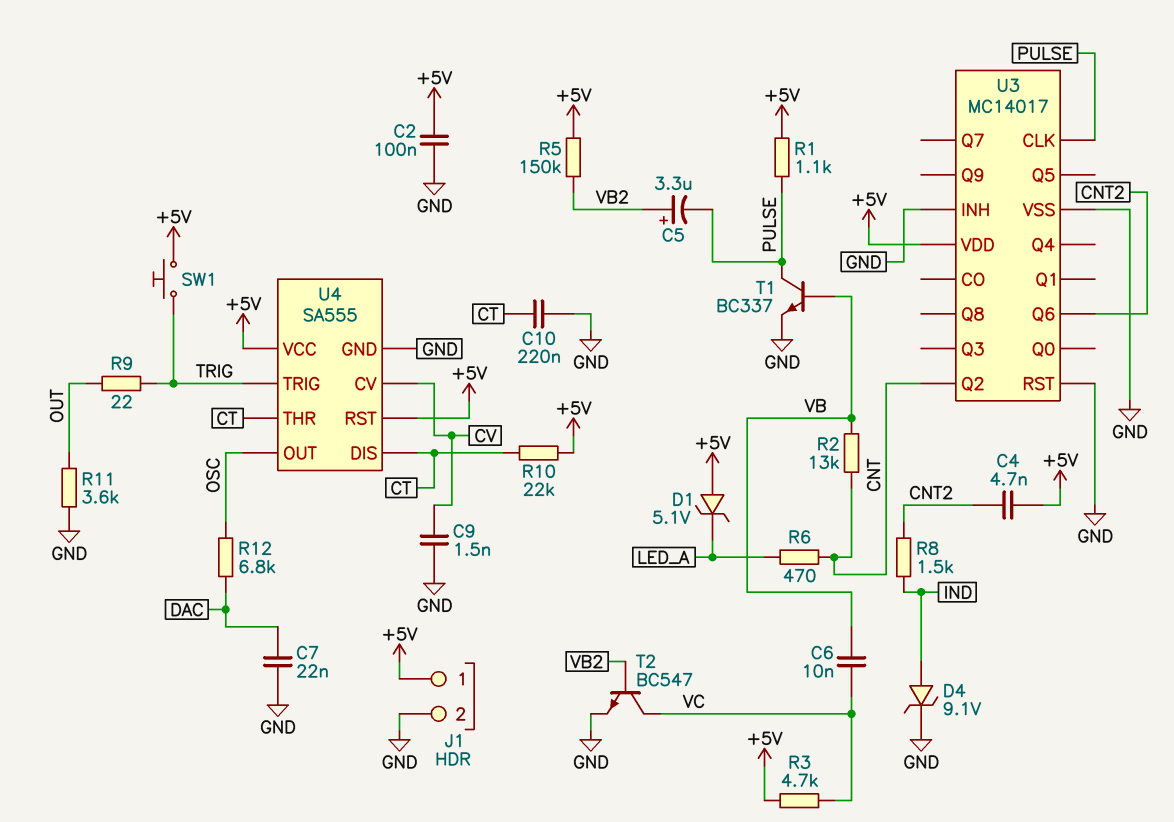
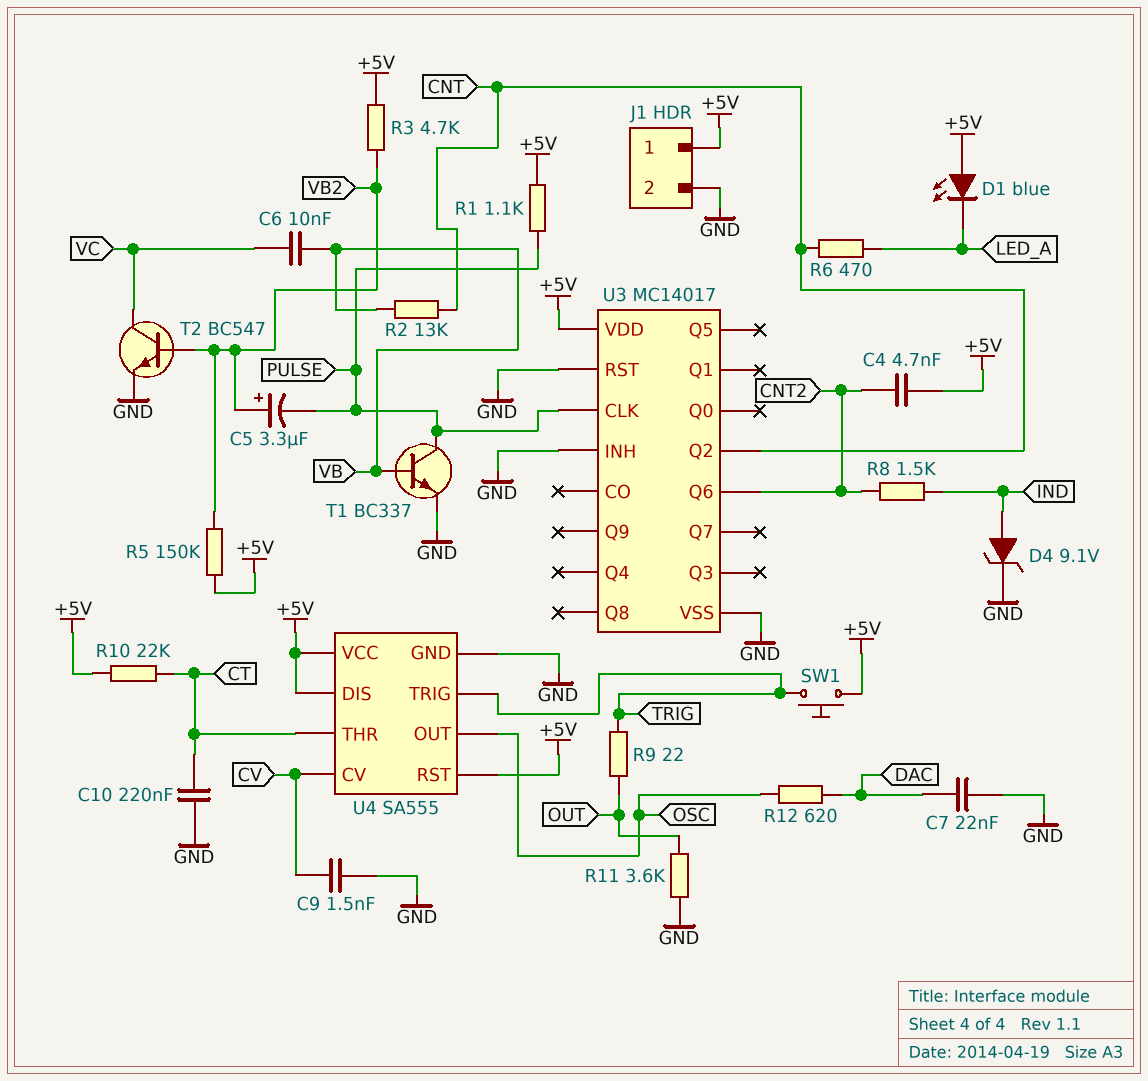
C2: 100nF (+5V, GND) -> none
D1: zener 5.1V (A +5V, K LED_A) -> LED blue (A +5V, K LED_A)
R3: 4.7k (+5V, VC) -> 4.7k (+5V, VB2)
R12: 6.8k (DAC, OSC) -> 620 (DAC, OSC)
U4 pin DIS: CT -> +5V

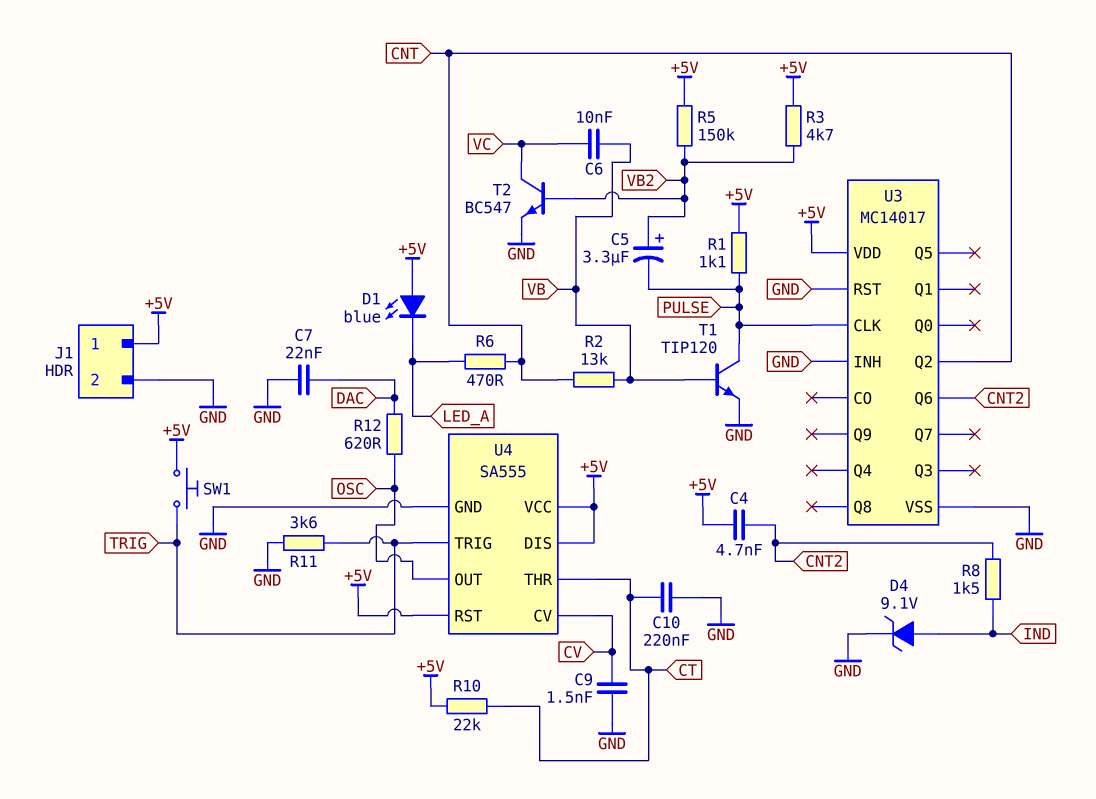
R9: 22 (OUT, TRIG) -> none
R11: 3.6k (GND, OUT) -> 3.6k (GND, TRIG)
T1: NPN BC337 (B VB, C PULSE, E GND) -> NPN TIP120 (B VB, C PULSE, E GND)

